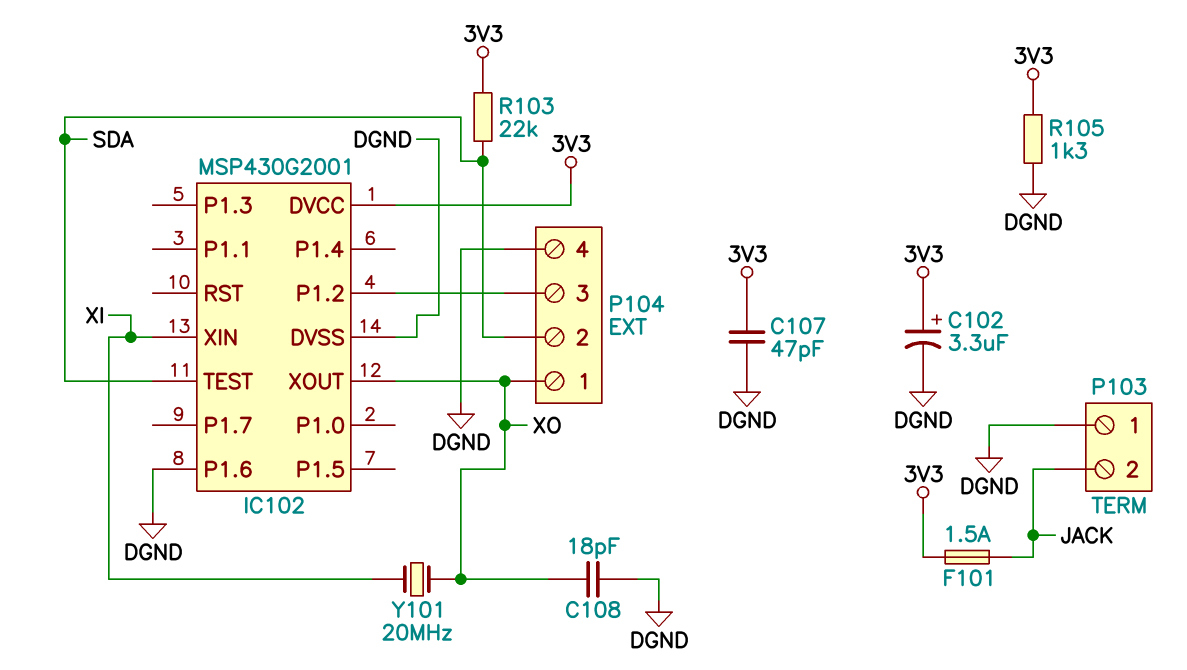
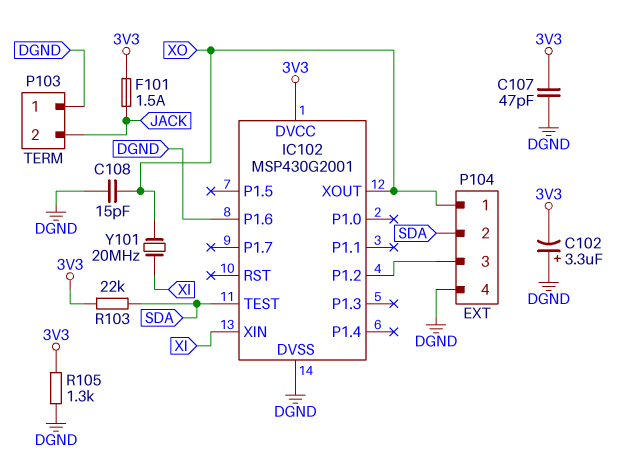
C102: 3.3uF (plus 3V3, minus DGND) -> 3.3uF (plus DGND, minus 3V3)
C108: 18pF (DGND, XO) -> 15pF (DGND, XO)

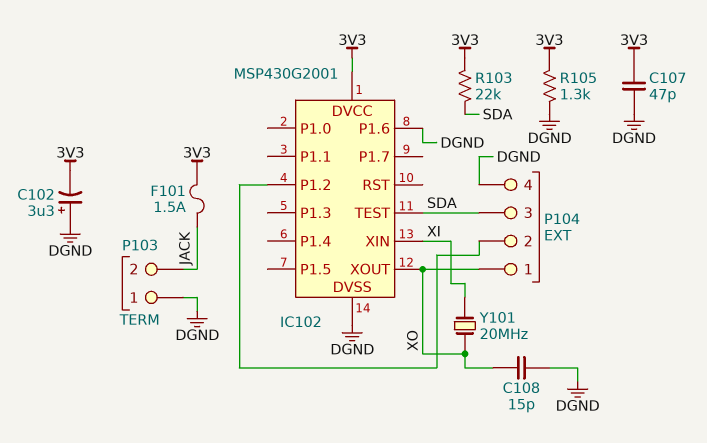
P104 pin 2: SDA -> IC102/P1.2
P104 pin 3: IC102/P1.2 -> SDA

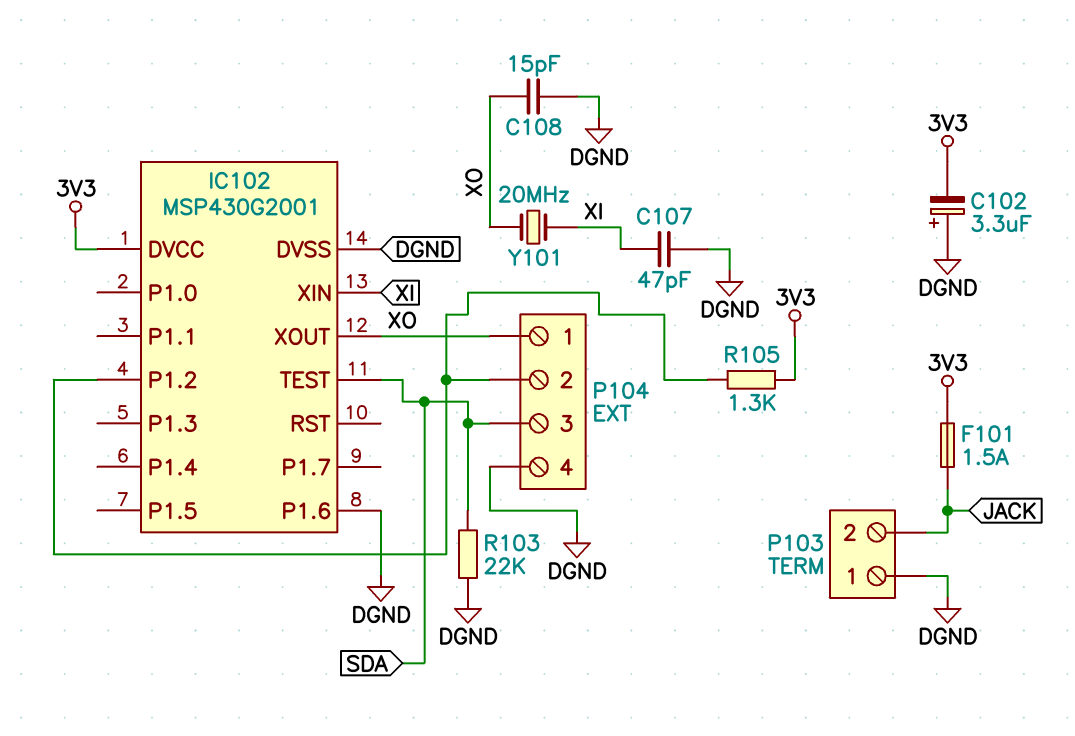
C107: 47pF (3V3, DGND) -> 47pF (DGND, XI)
R103: 22k (3V3, SDA) -> 22k (DGND, SDA)
R105: 1.3k (3V3, DGND) -> 1.3k (3V3, IC102/P1.2)

